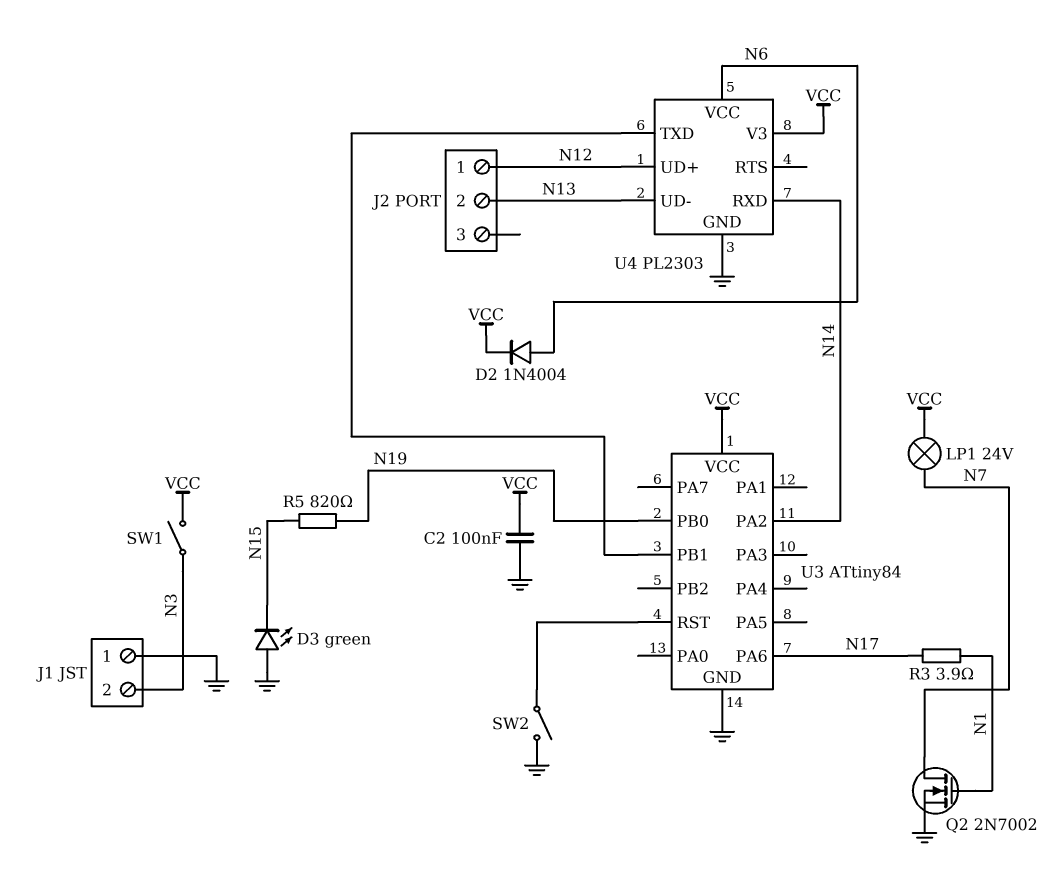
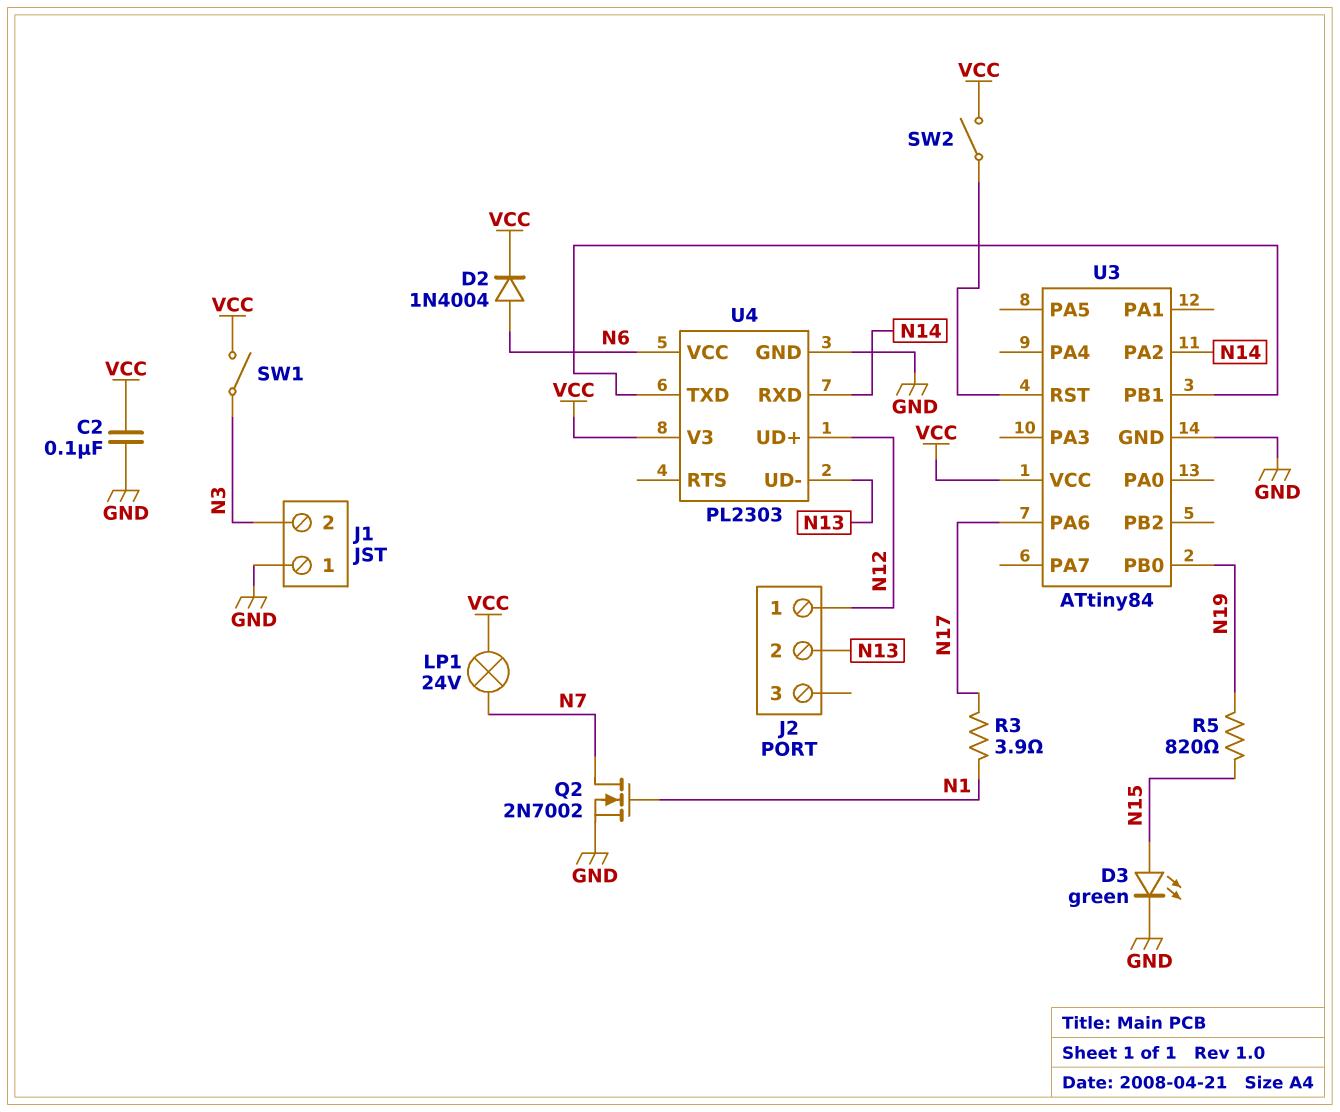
D3: LED green (A GND, K N15) -> LED green (A N15, K GND)
SW2: switch (GND, U3/RST) -> switch (U3/RST, VCC)

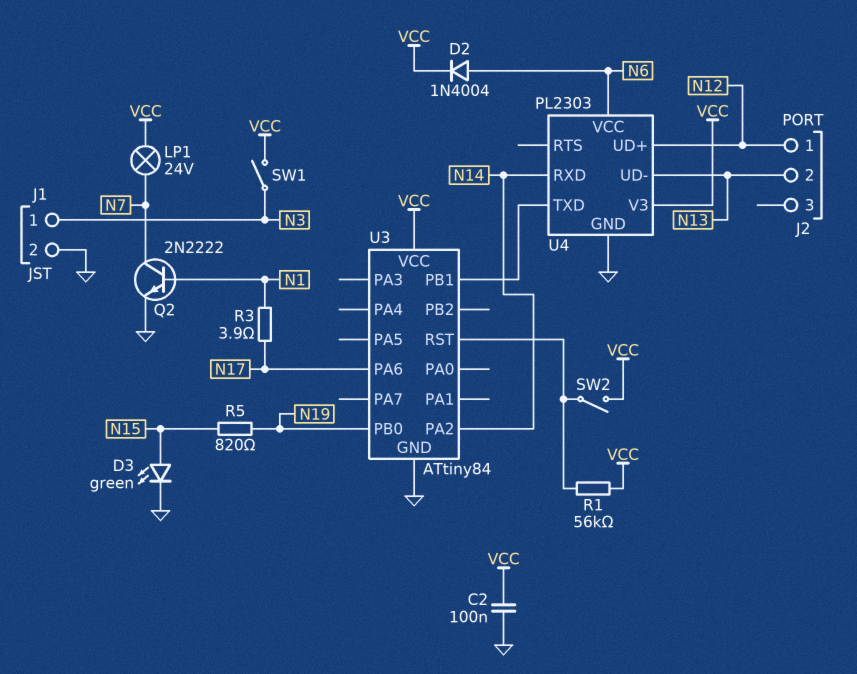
J1 pin 1: GND -> N3
J1 pin 2: N3 -> GND
Q2: NMOS 2N7002 (G N1, D N7, S GND) -> NPN 2N2222 (B N1, C N7, E GND)
R1: none -> 56k (U3/RST, VCC)

